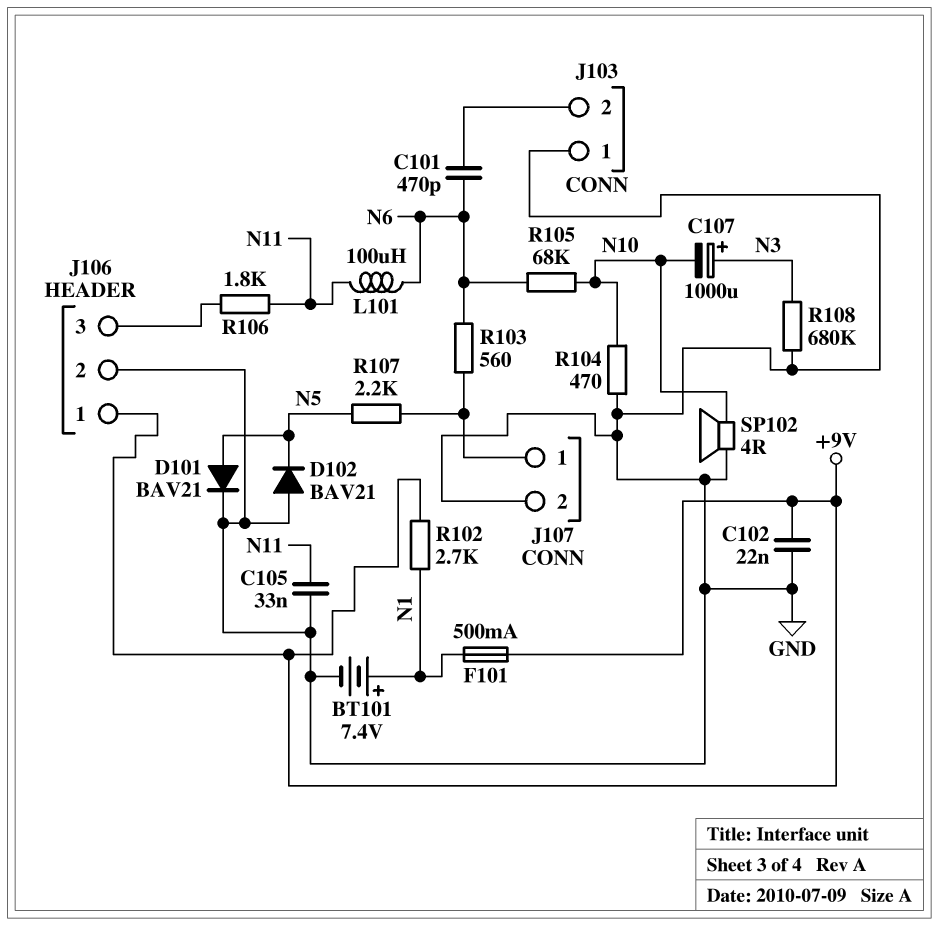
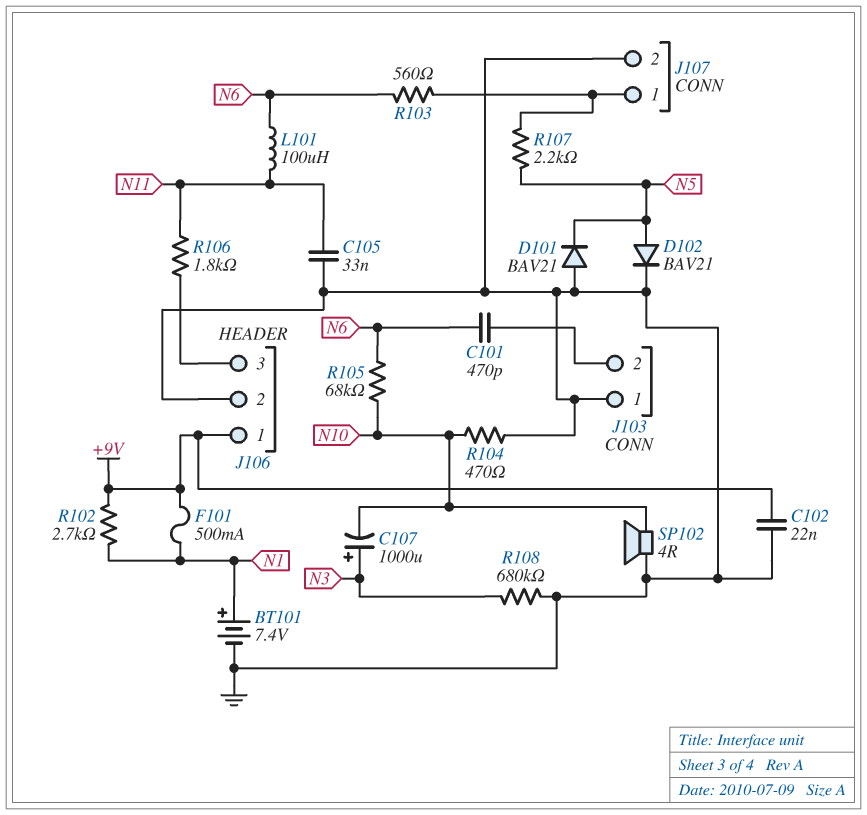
D101: diode BAV21 (A N5, K GND) -> diode BAV21 (A GND, K N5)
D102: diode BAV21 (A GND, K N5) -> diode BAV21 (A N5, K GND)

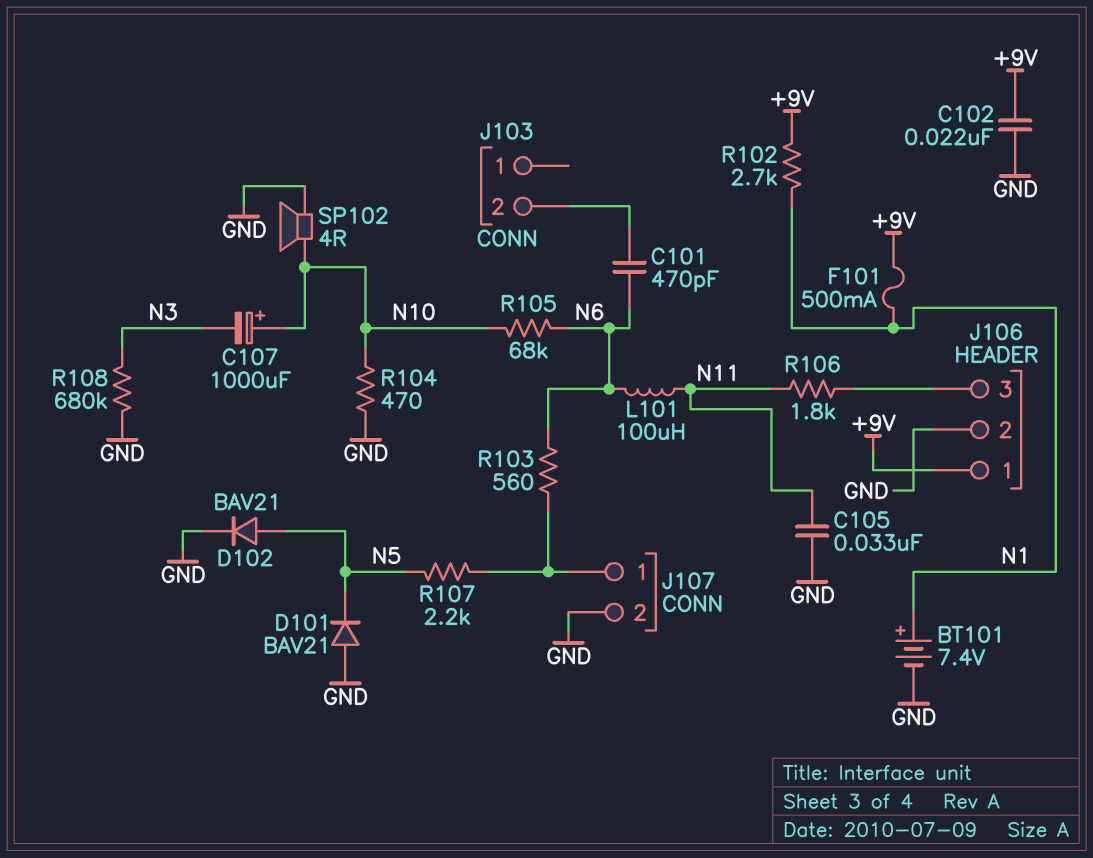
C107: 1000uF (plus N3, minus N10) -> 1000uF (plus N10, minus N3)
J103 pin 1: GND -> none

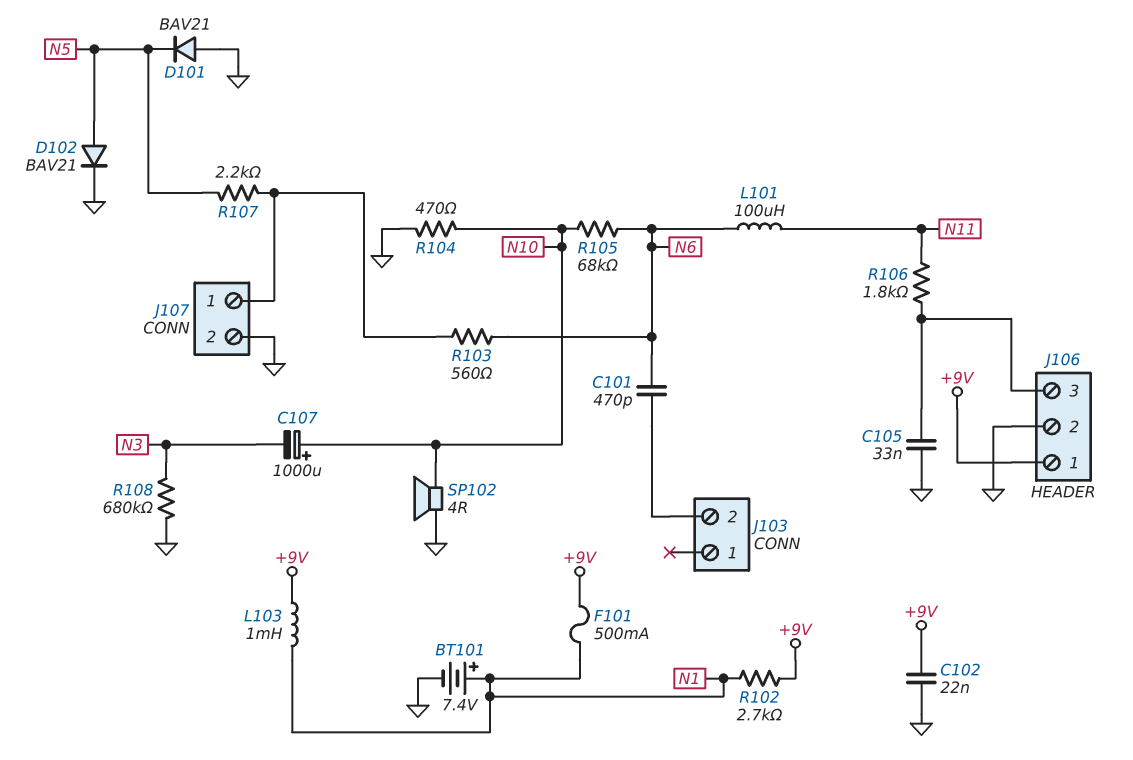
C105: 33nF (GND, N11) -> 33nF (GND, J106/3)
L103: none -> 1mH (+9V, N1)

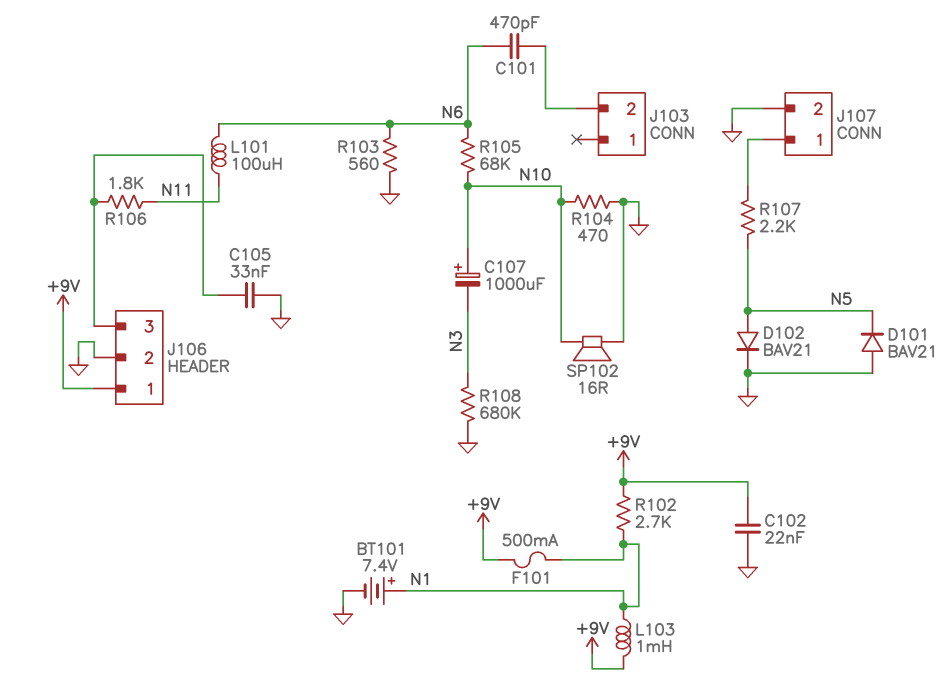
R103: 560 (J107/1, N6) -> 560 (GND, N6)
SP102: speaker 4R (GND, N10) -> speaker 16R (GND, N10)

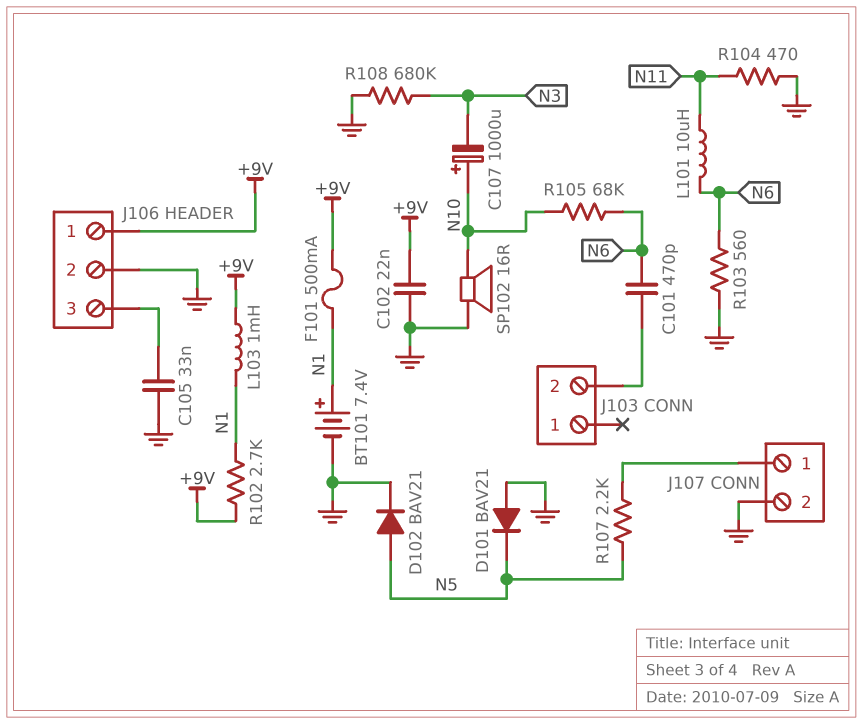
L101: 100uH (N6, N11) -> 10uH (N6, N11)
R104: 470 (GND, N10) -> 470 (GND, N11)
R106: 1.8k (J106/3, N11) -> none

